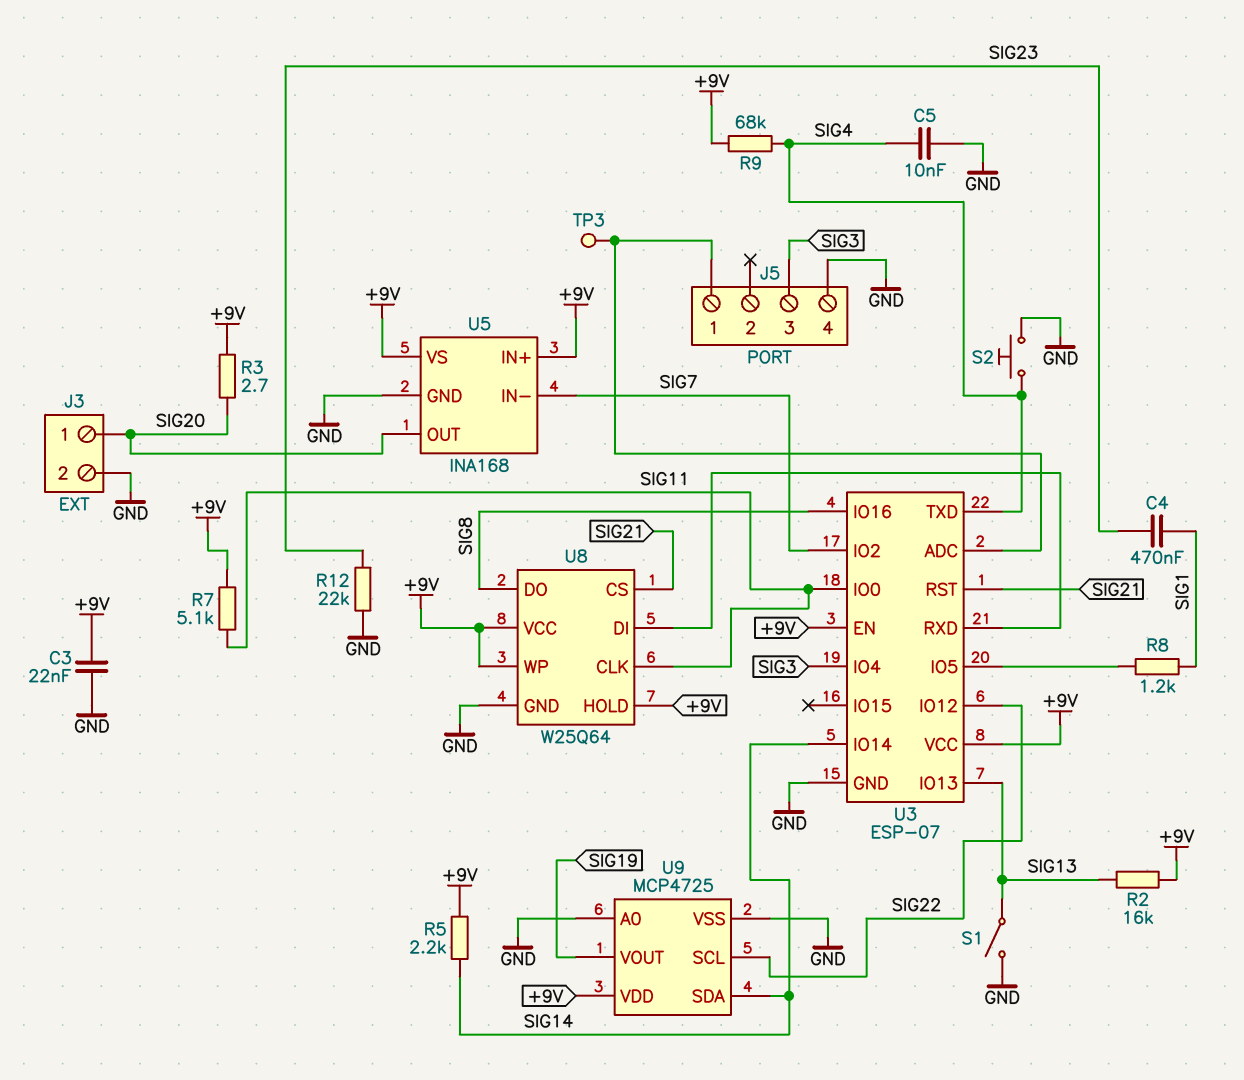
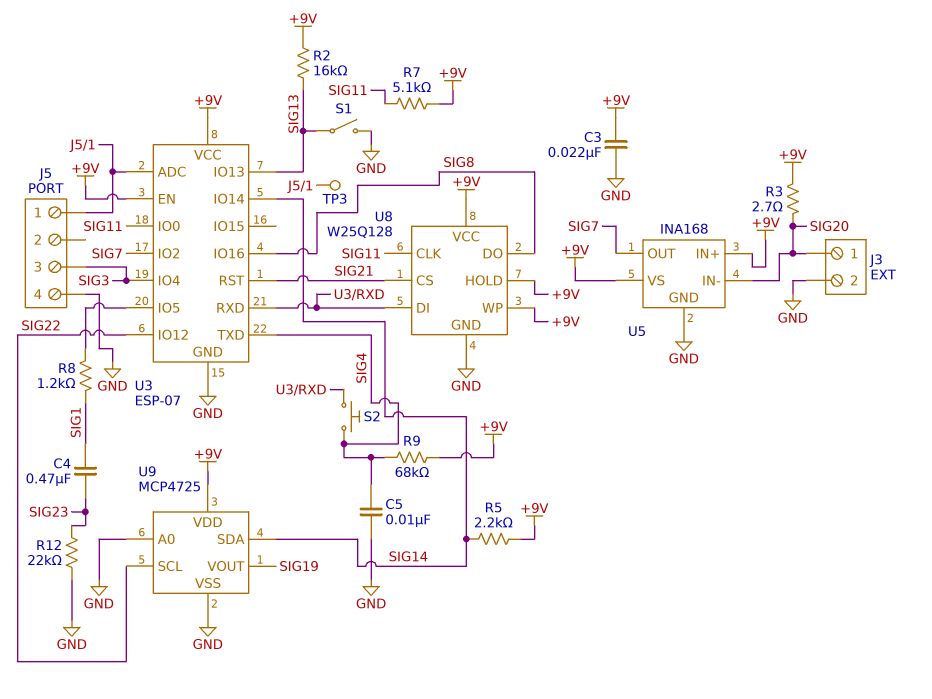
S2: button (GND, SIG4) -> button (SIG4, U3/RXD)
U5 pin IN-: SIG7 -> SIG20
U5 pin OUT: SIG20 -> SIG7
U8: W25Q64 -> W25Q128

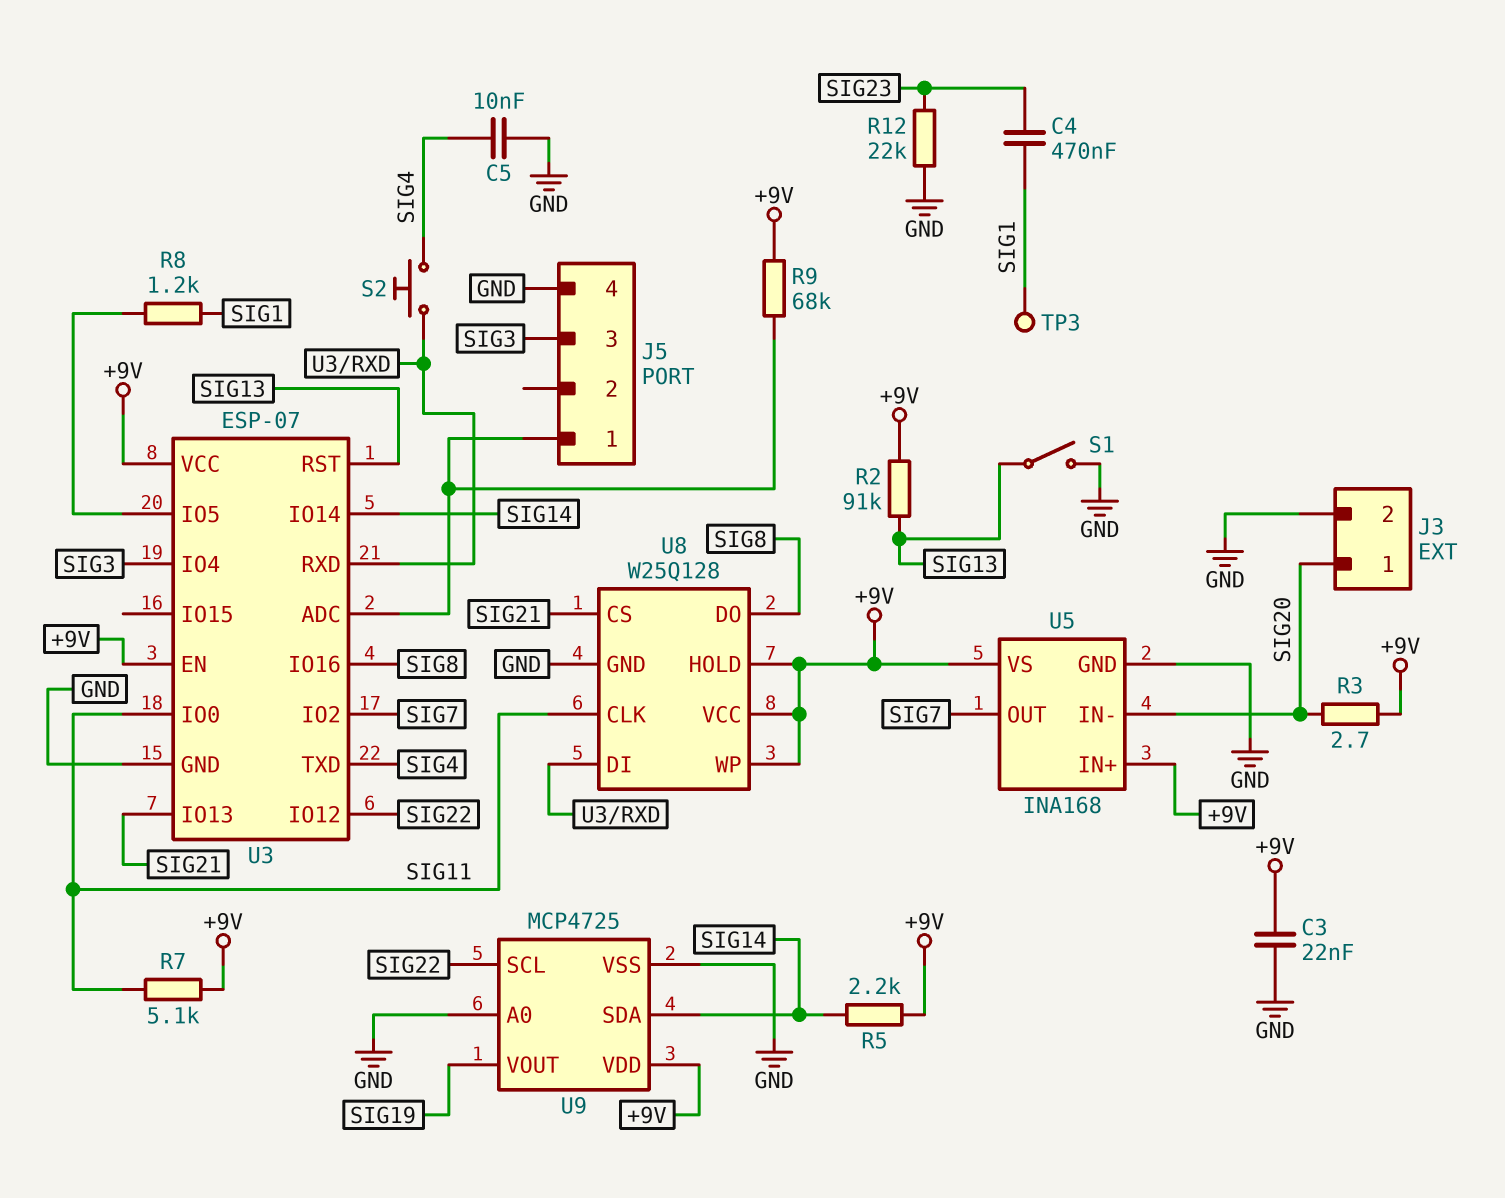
R2: 16k (+9V, SIG13) -> 91k (+9V, SIG13)
R9: 68k (+9V, SIG4) -> 68k (+9V, J5/1)
TP3: test point (J5/1) -> test point (SIG1)
U3 pin IO13: SIG13 -> SIG21
U3 pin RST: SIG21 -> SIG13

